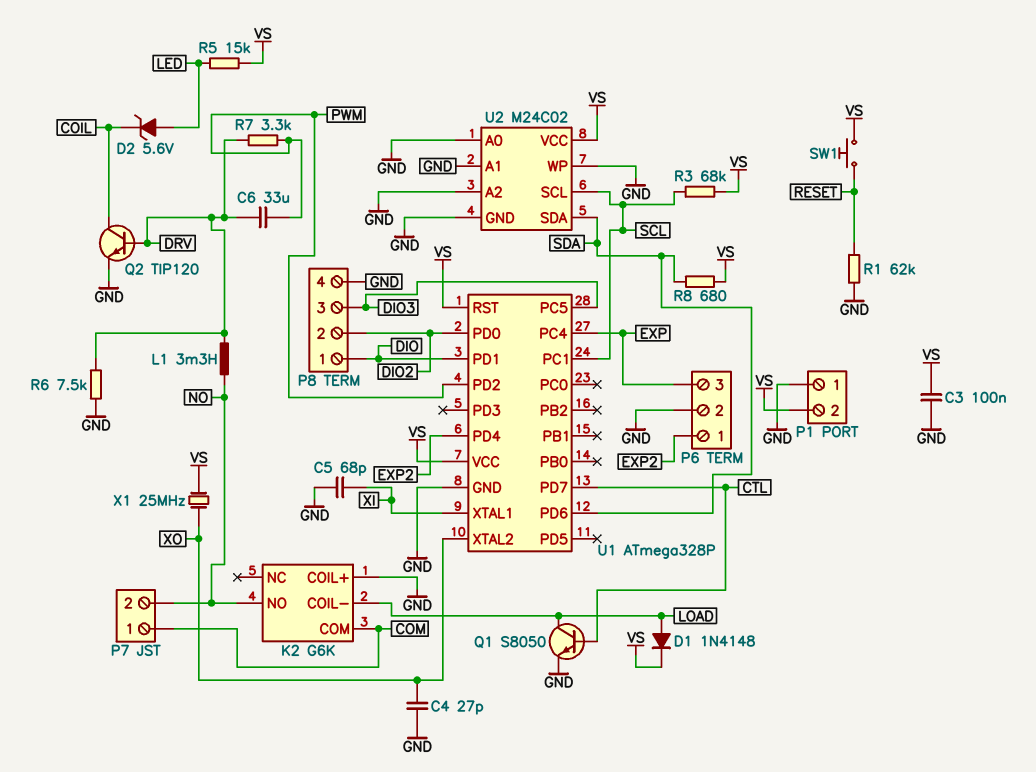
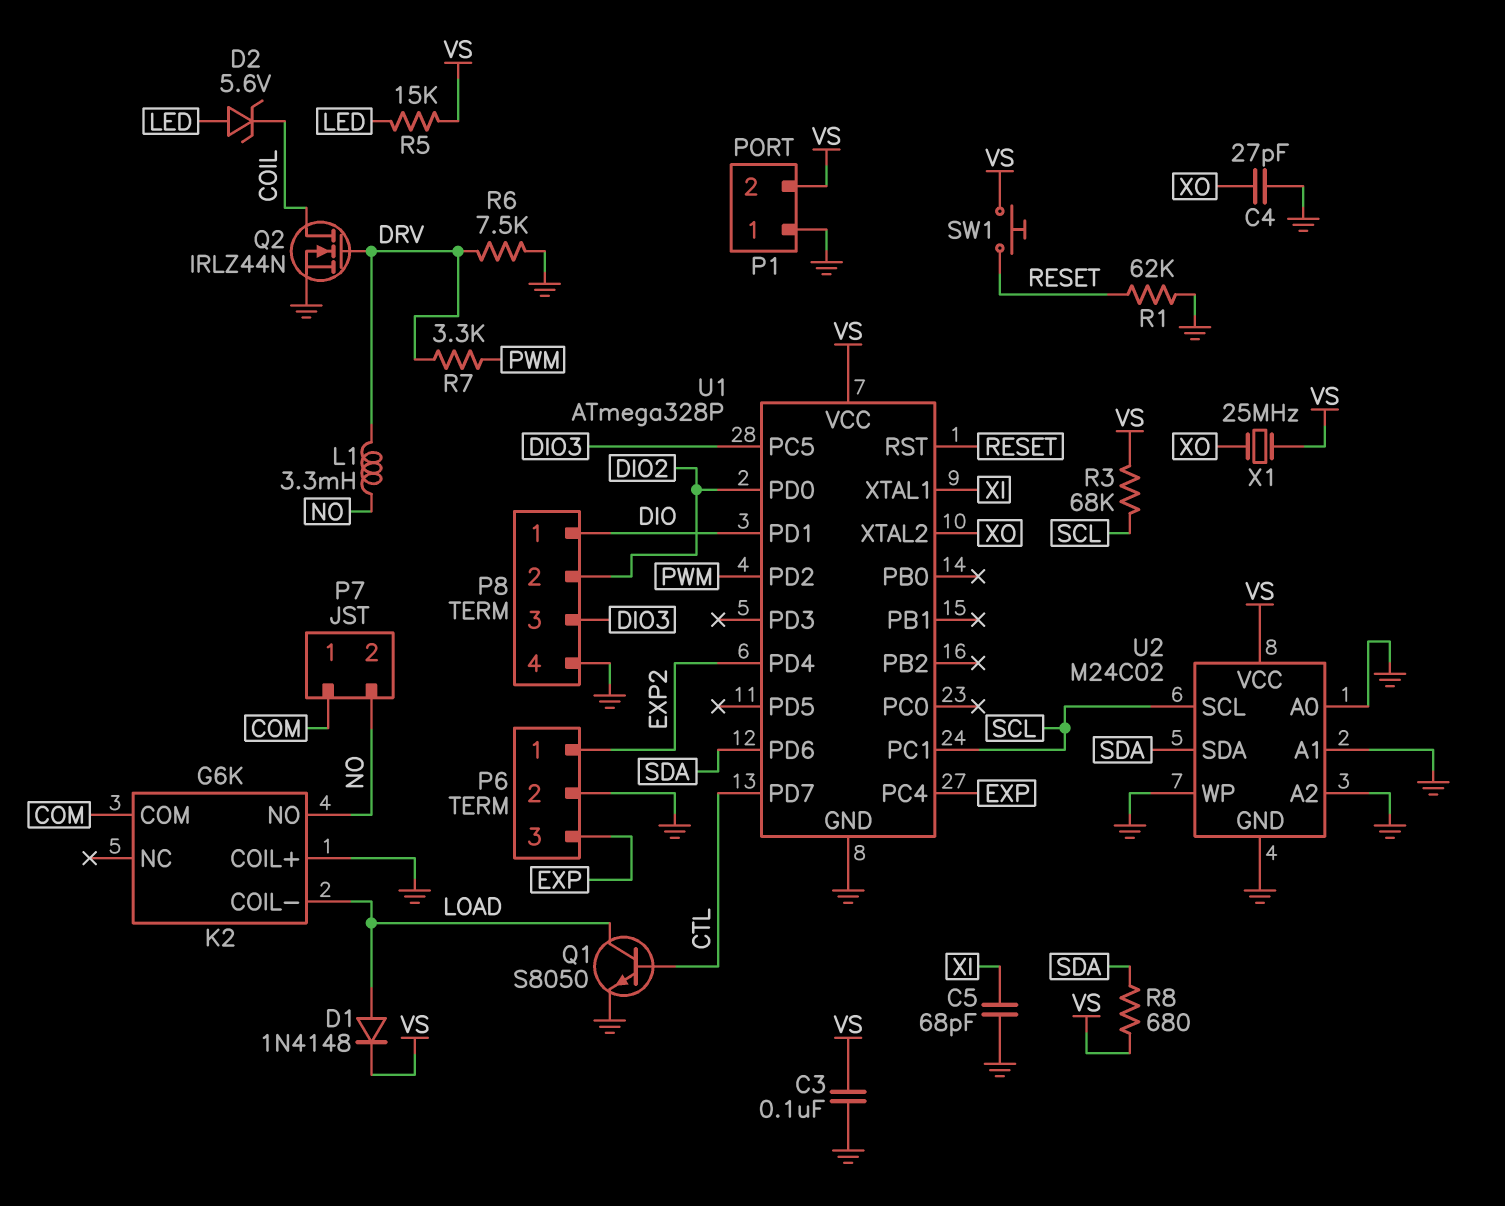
C6: 33uF (DRV, PWM) -> none
Q2: NPN TIP120 (B DRV, C COIL, E GND) -> NMOS IRLZ44N (G DRV, D COIL, S GND)
U1 pin RST: VS -> RESET

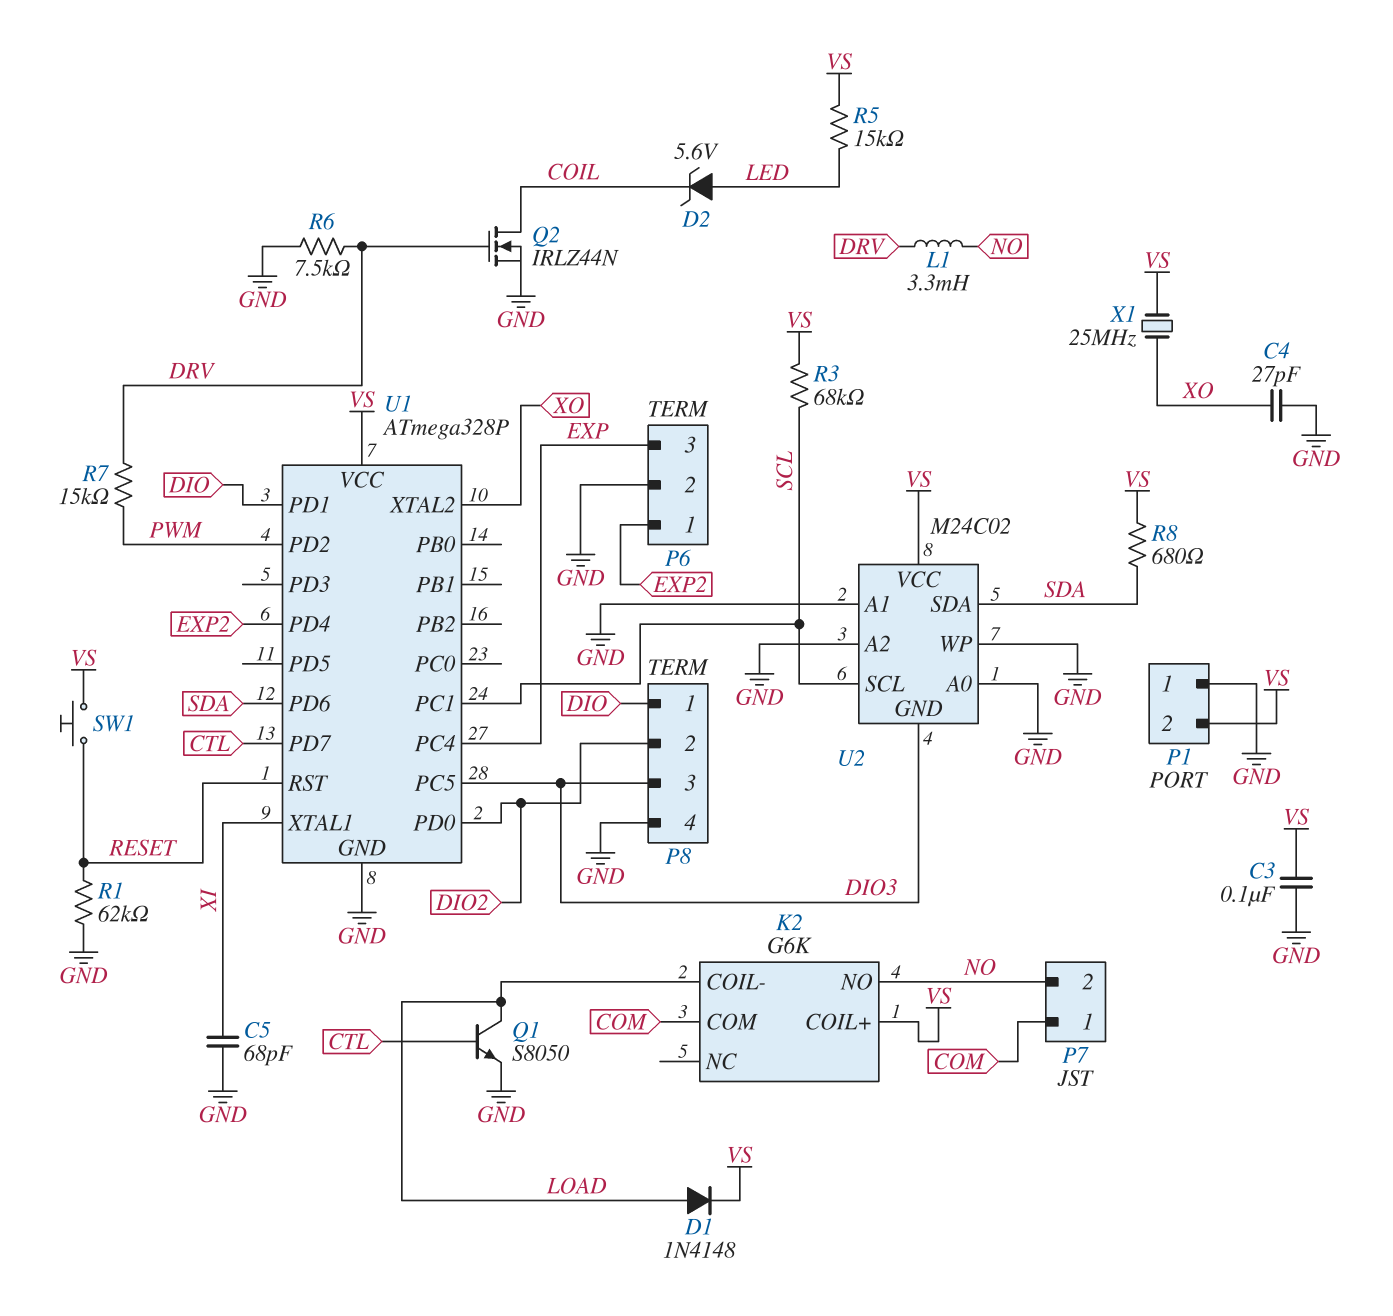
K2 pin COIL+: GND -> VS
R7: 3.3k (DRV, PWM) -> 15k (DRV, PWM)
U2 pin GND: GND -> DIO3

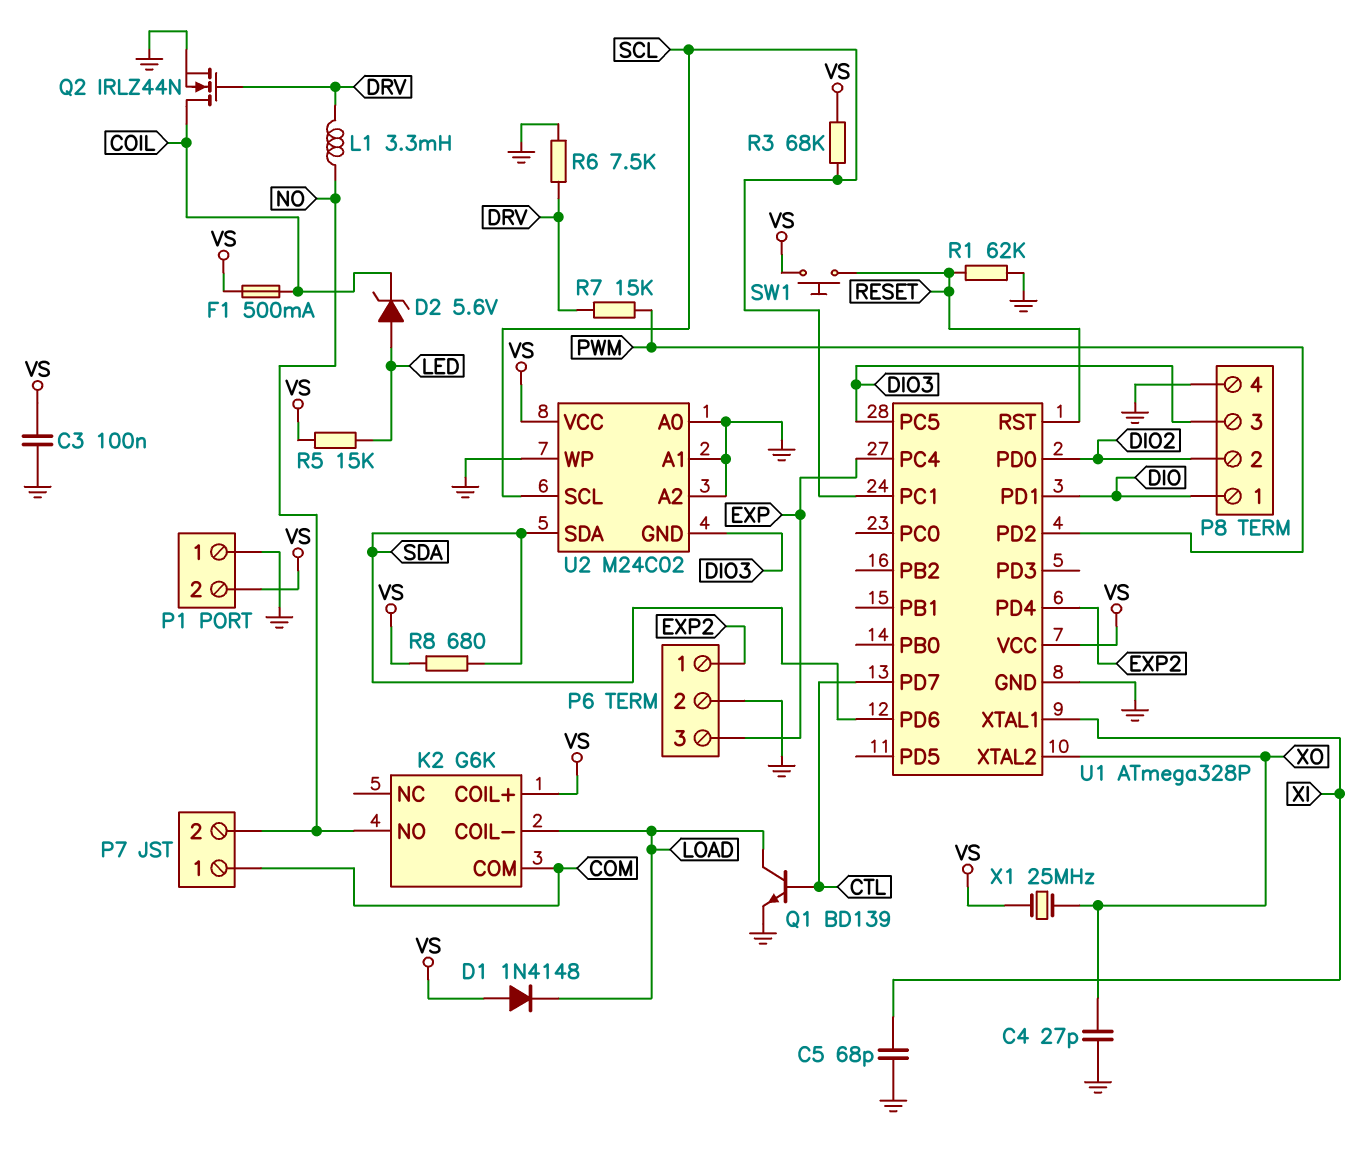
D1: diode 1N4148 (A LOAD, K VS) -> diode 1N4148 (A VS, K LOAD)
F1: none -> 500mA (COIL, VS)
Q1: NPN S8050 (B CTL, C LOAD, E GND) -> NPN BD139 (B CTL, C LOAD, E GND)

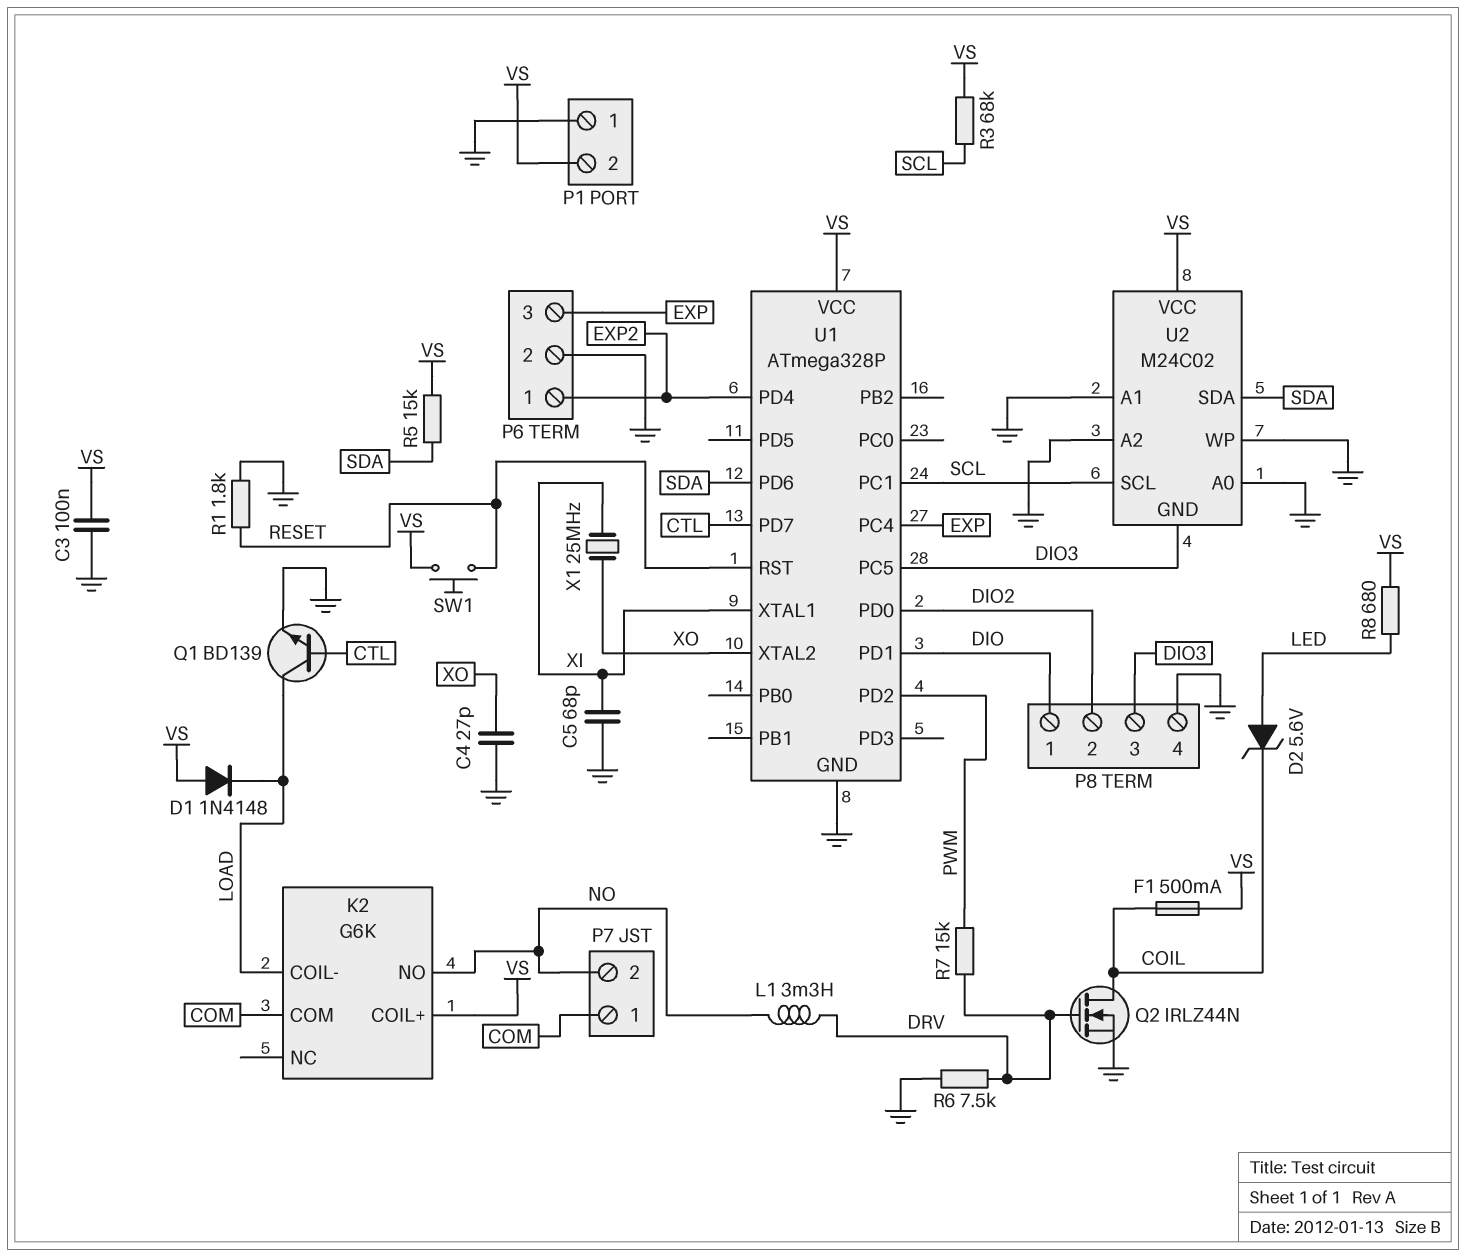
R1: 62k (GND, RESET) -> 1.8k (GND, RESET)
R5: 15k (LED, VS) -> 15k (SDA, VS)
R8: 680 (SDA, VS) -> 680 (LED, VS)
X1: 25MHz (VS, XO) -> 25MHz (XI, XO)

